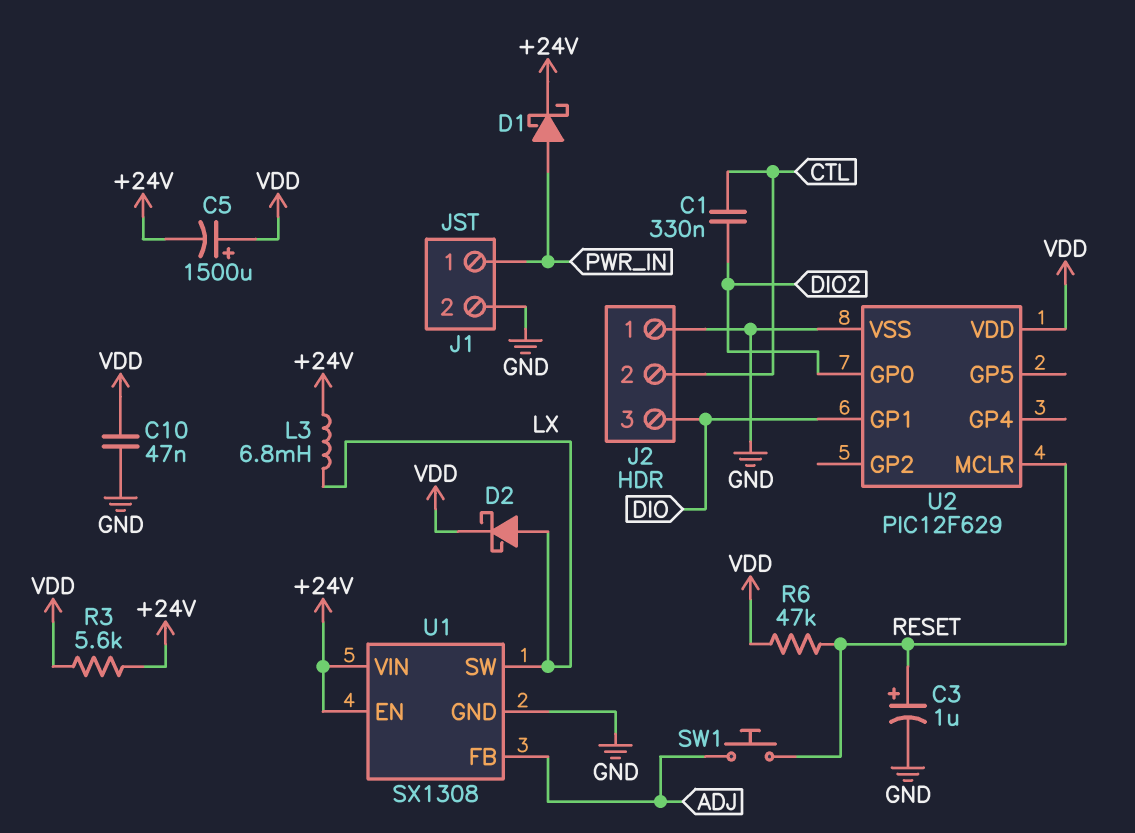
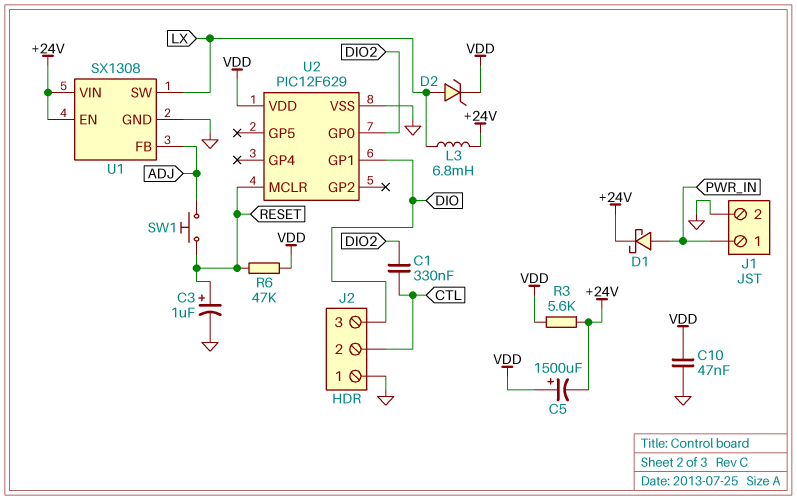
D2: schottky (A LX, K VDD) -> zener (A LX, K VDD)

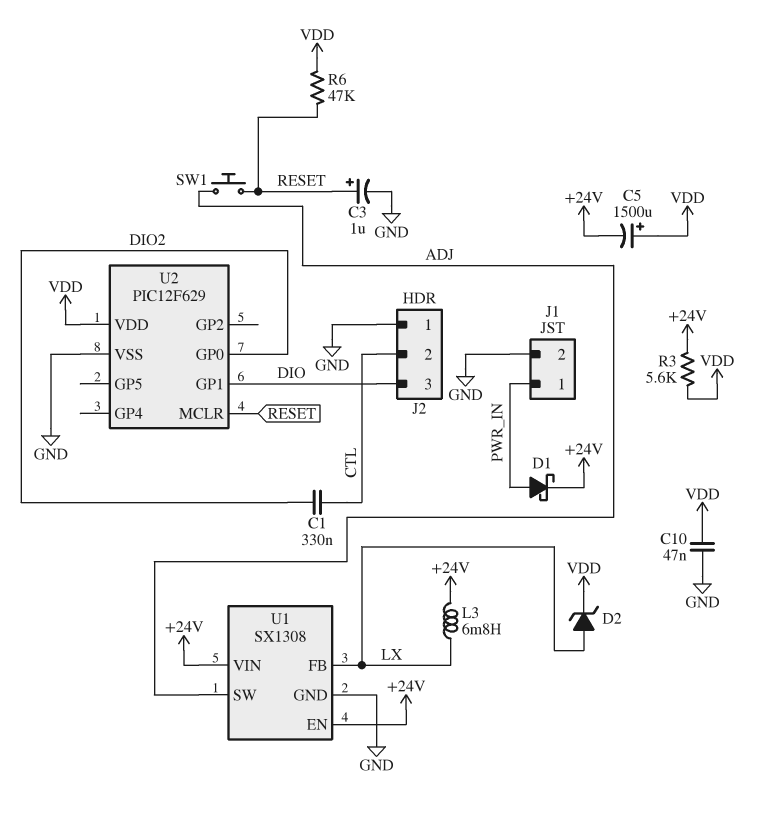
U1 pin FB: ADJ -> LX
U1 pin SW: LX -> ADJ

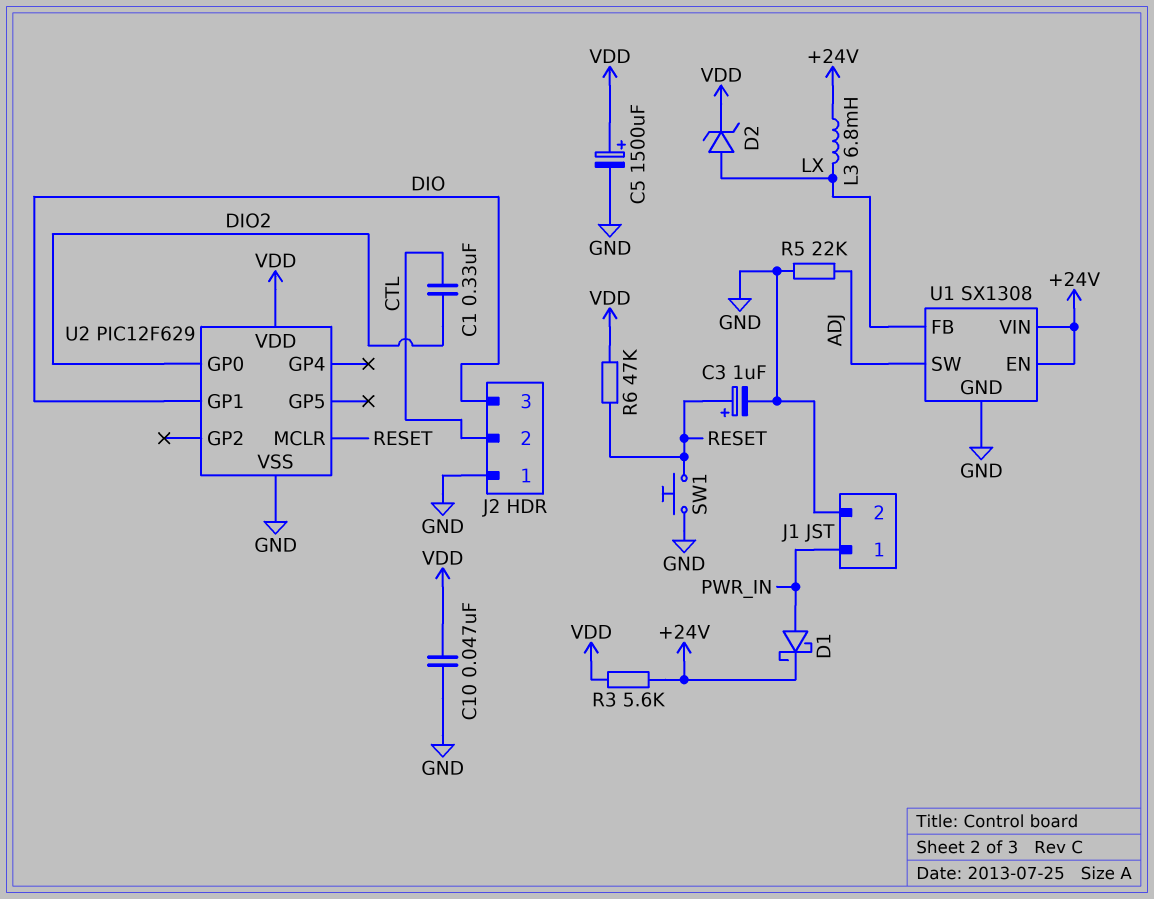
C5: 1500uF (plus VDD, minus +24V) -> 1500uF (plus VDD, minus GND)
R5: none -> 22k (ADJ, GND)
SW1: button (ADJ, RESET) -> button (GND, RESET)

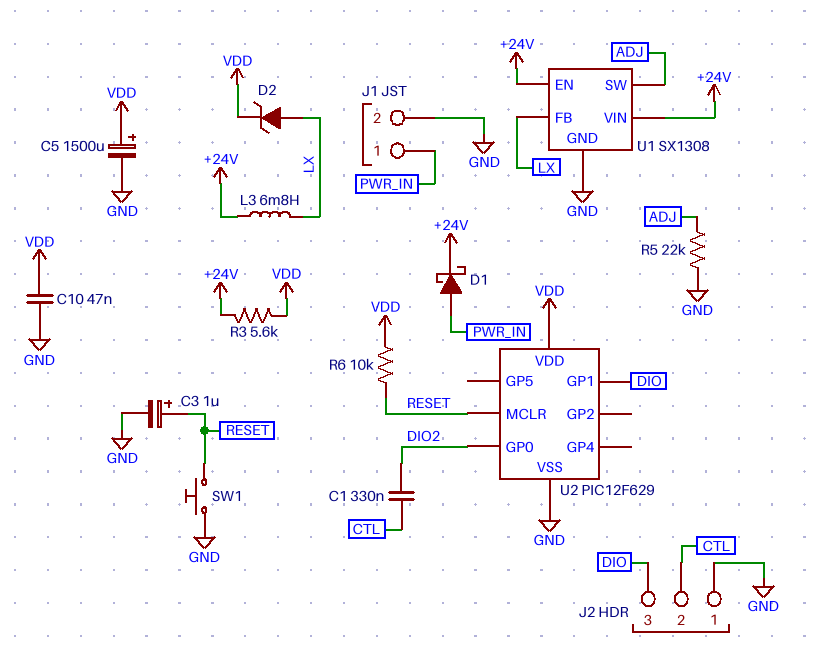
R6: 47k (RESET, VDD) -> 10k (RESET, VDD)

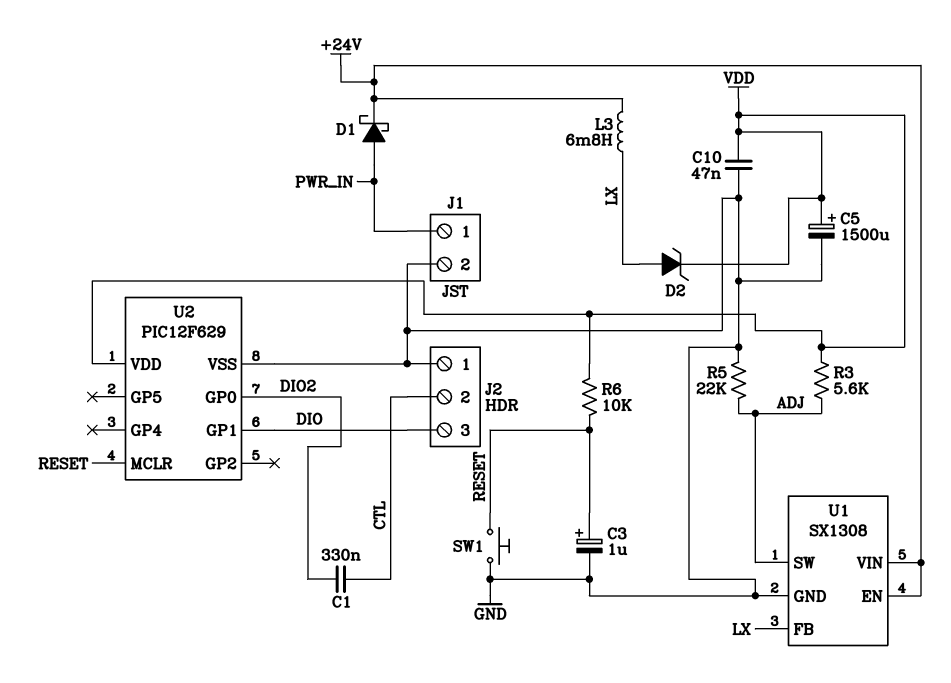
R3: 5.6k (+24V, VDD) -> 5.6k (ADJ, VDD)

